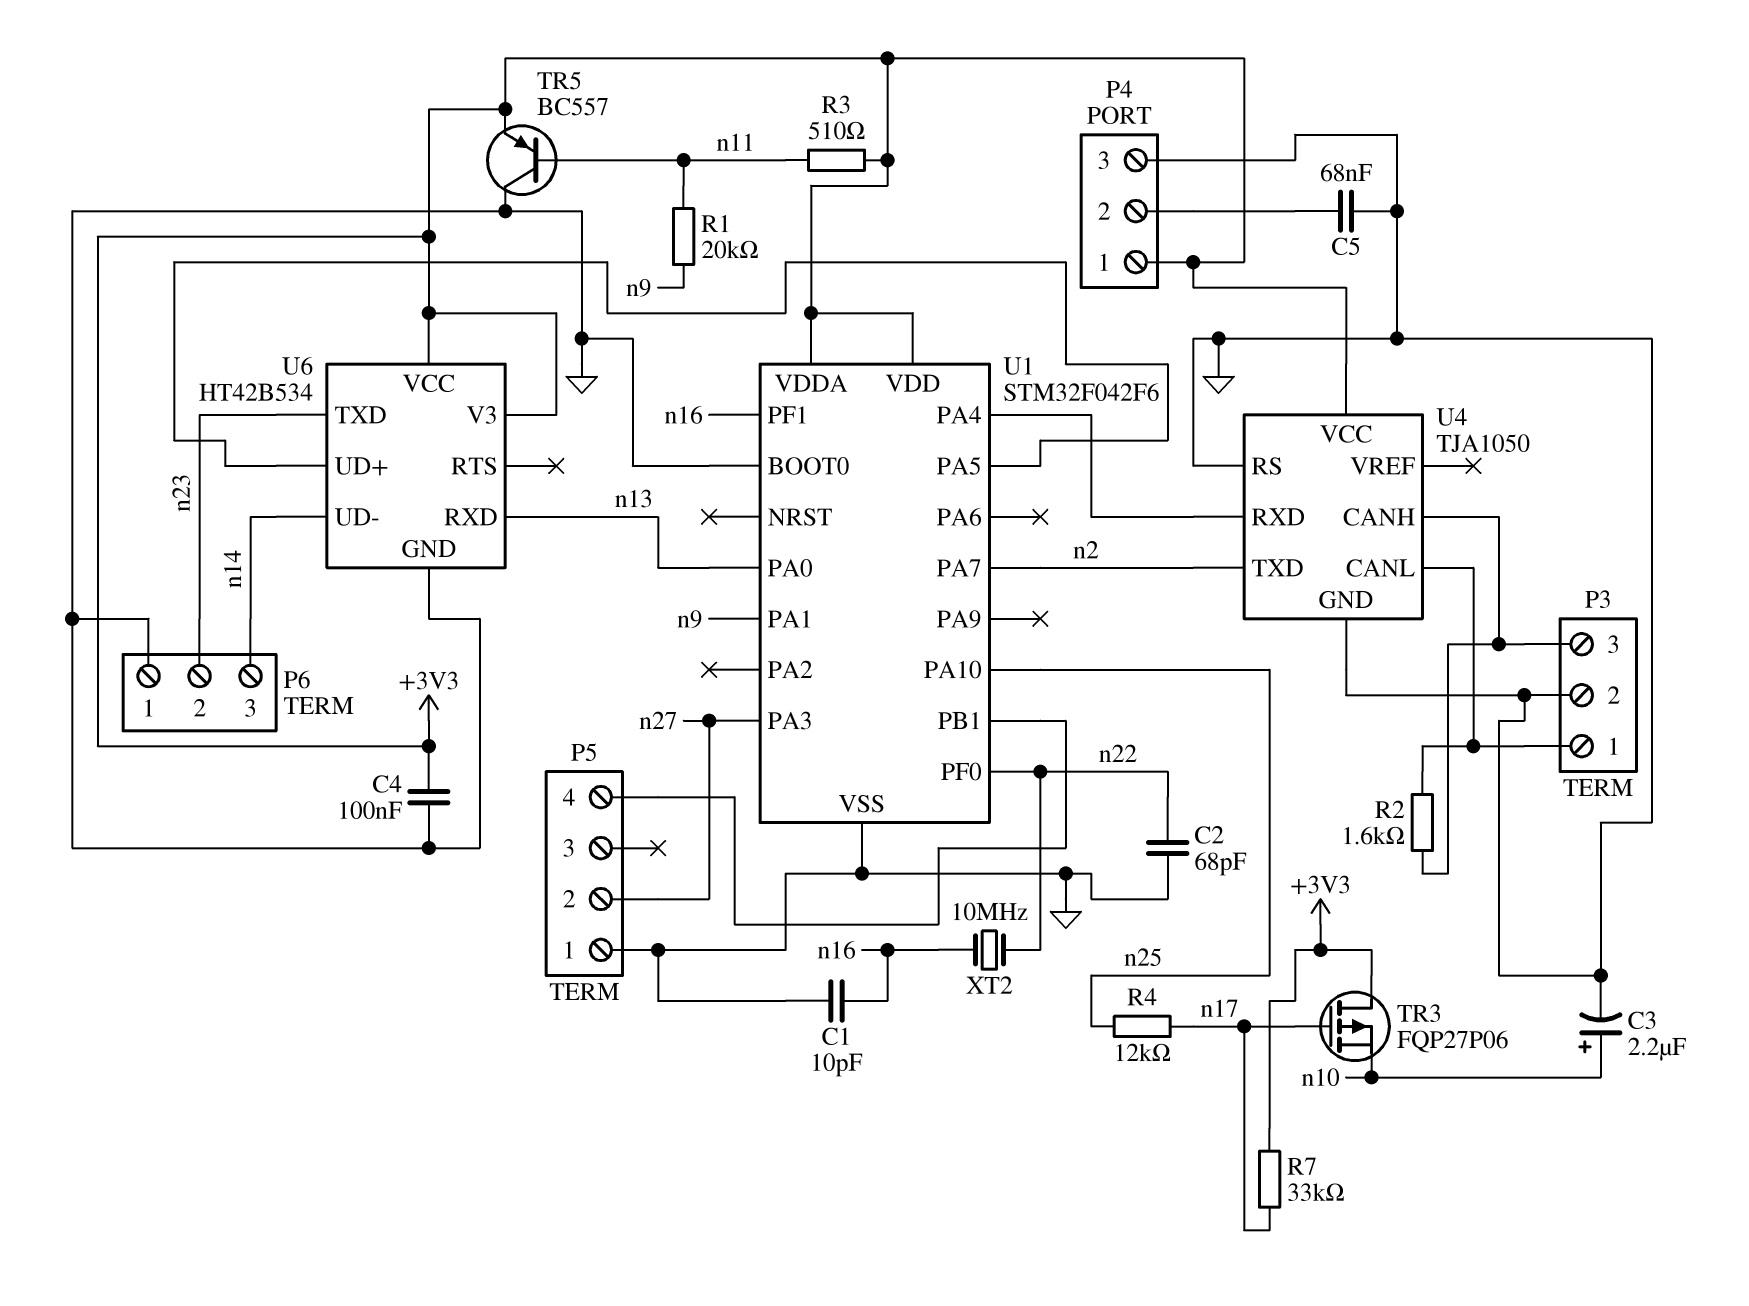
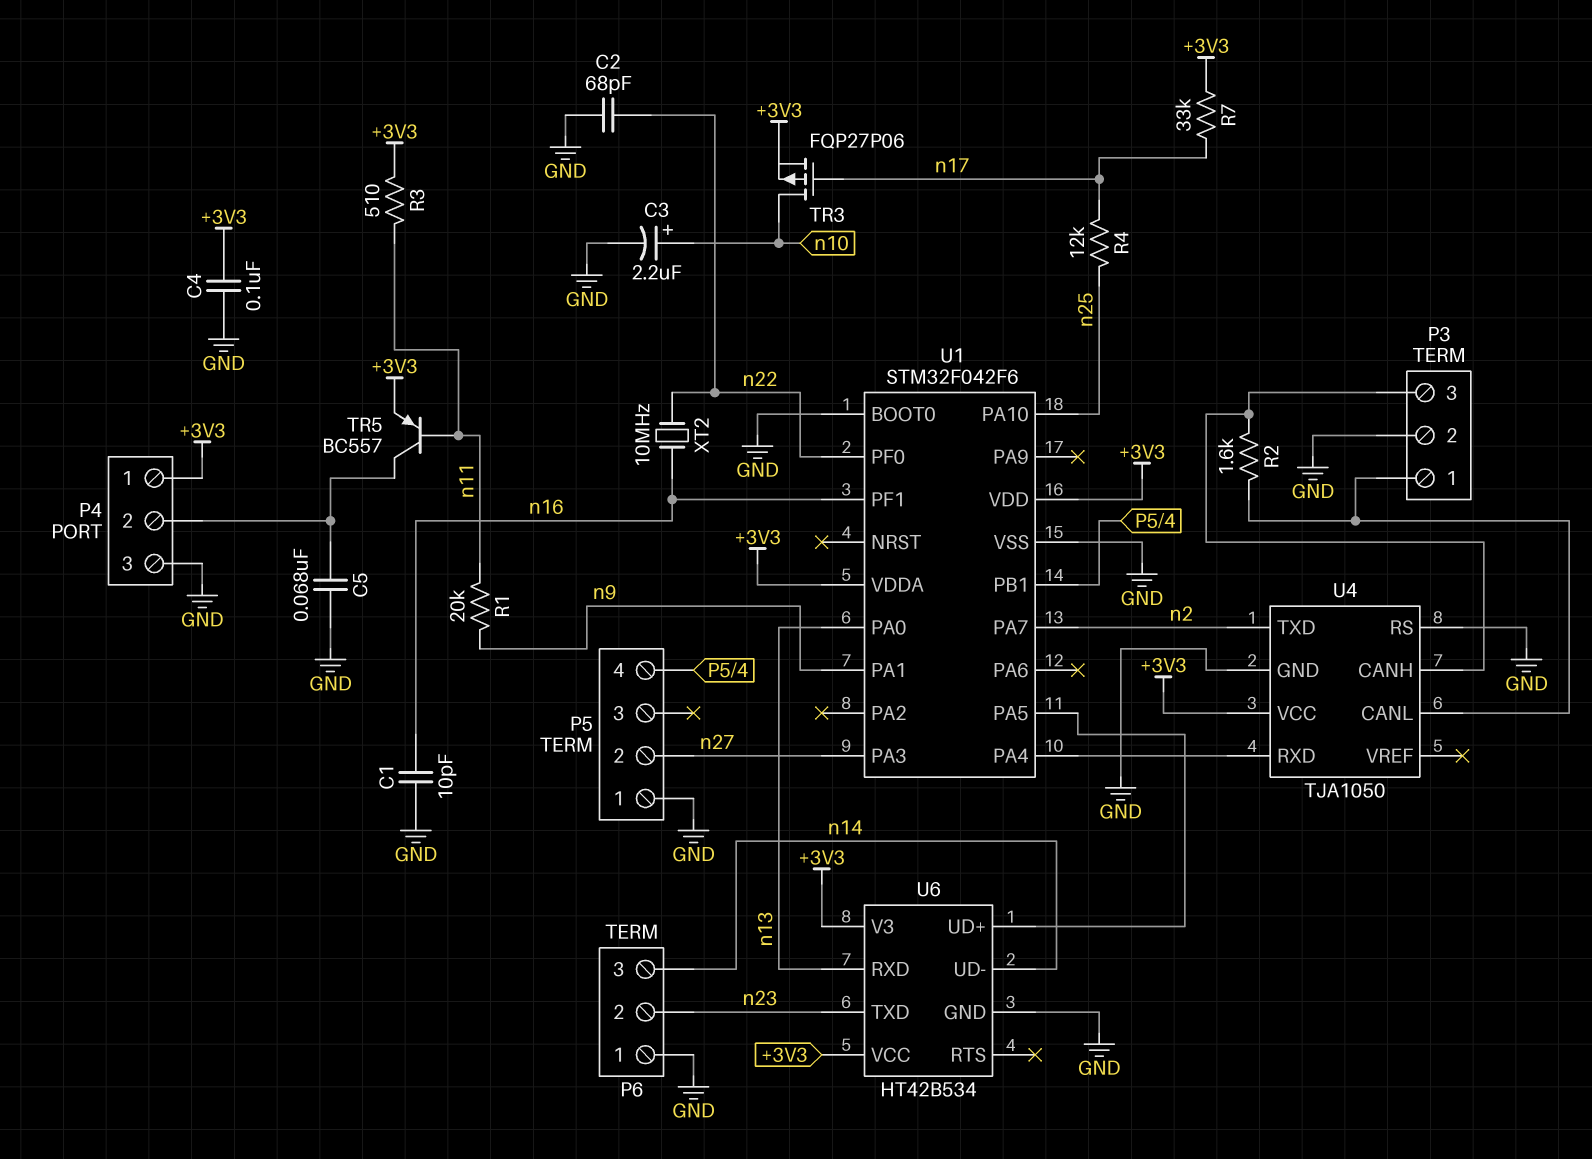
TR3: PMOS FQP27P06 (G n17, D +3V3, S n10) -> PMOS FQP27P06 (G n17, D n10, S +3V3)
TR5: PNP BC557 (B n11, C GND, E +3V3) -> PNP BC557 (B n11, C P4/2, E +3V3)

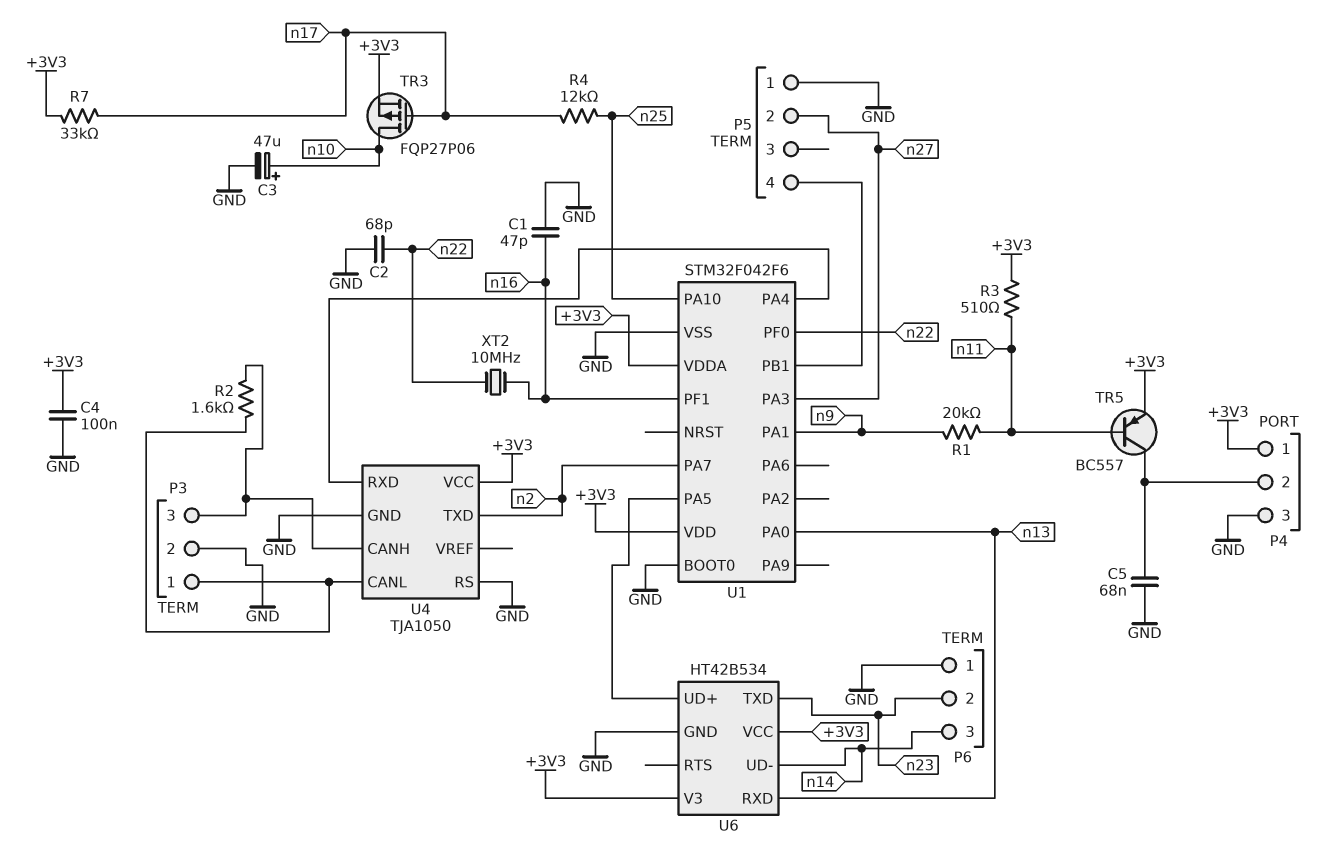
C1: 10pF (GND, n16) -> 47pF (GND, n16)
C3: 2.2uF (plus n10, minus GND) -> 47uF (plus n10, minus GND)

